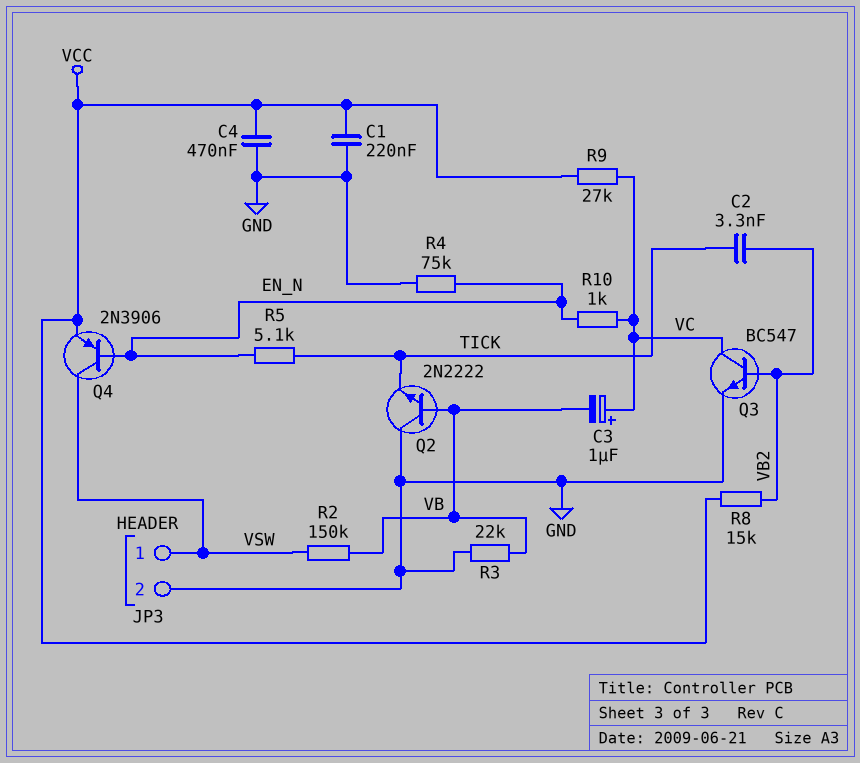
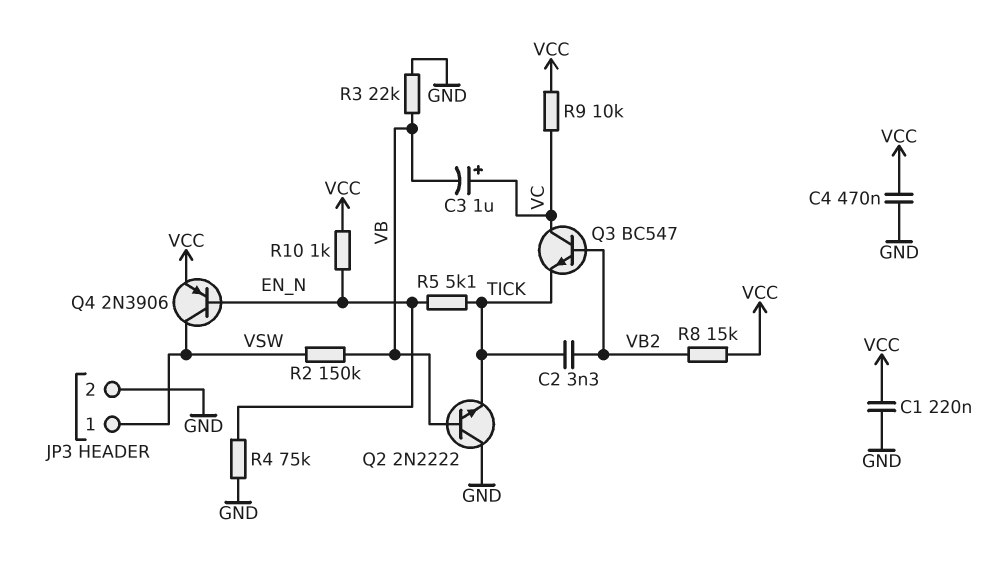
Q3: NPN BC547 (B VB2, C VC, E GND) -> NPN BC547 (B VB2, C VC, E TICK)
R9: 27k (VC, VCC) -> 10k (VC, VCC)
R10: 1k (EN_N, VC) -> 1k (EN_N, VCC)

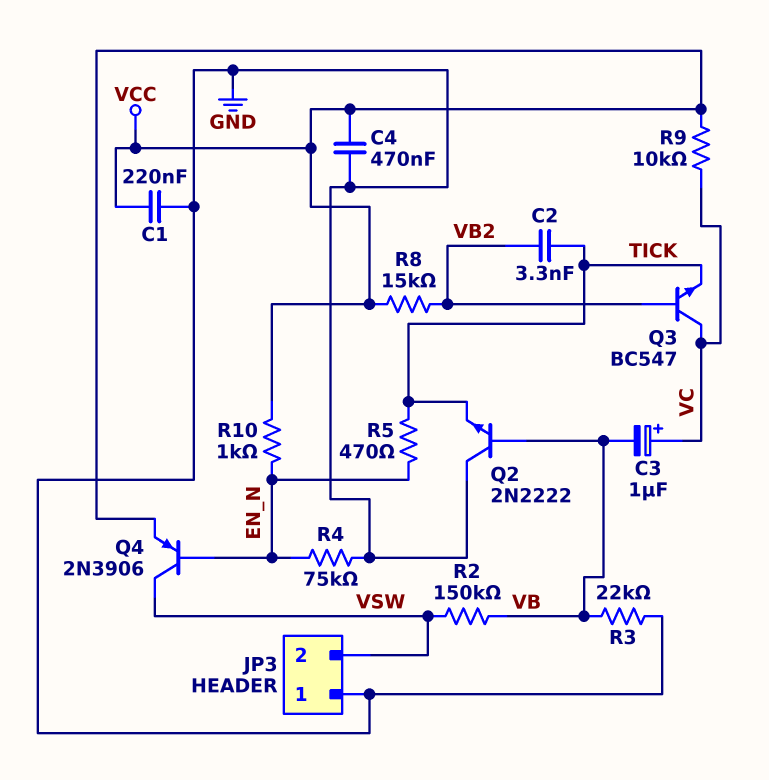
JP3 pin 1: VSW -> GND
JP3 pin 2: GND -> VSW
R5: 5.1k (EN_N, TICK) -> 470 (EN_N, TICK)

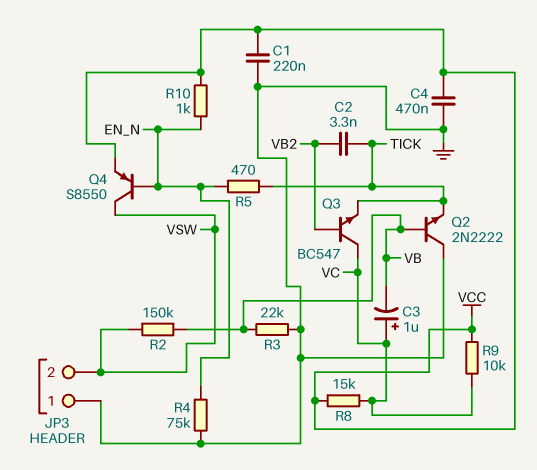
Q4: PNP 2N3906 (B EN_N, C VSW, E VCC) -> PNP S8550 (B EN_N, C VSW, E VCC)
R8: 15k (VB2, VCC) -> 15k (VC, VCC)

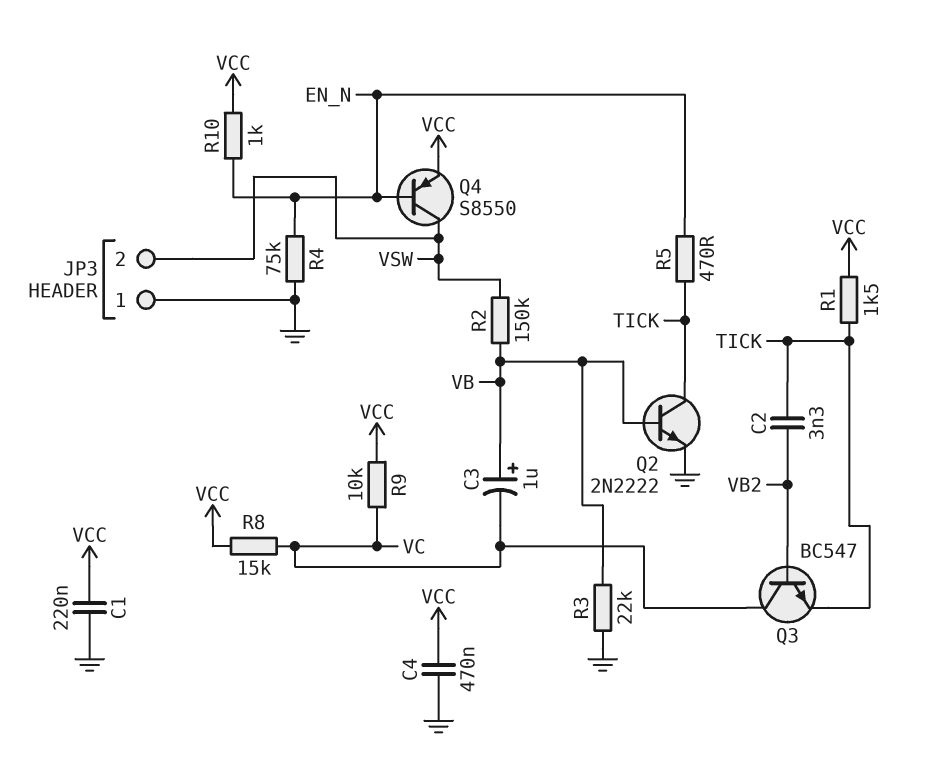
C3: 1uF (plus VC, minus VB) -> 1uF (plus VB, minus VC)
Q2: NPN 2N2222 (B VB, C GND, E TICK) -> NPN 2N2222 (B VB, C TICK, E GND)
R1: none -> 1.5k (TICK, VCC)

